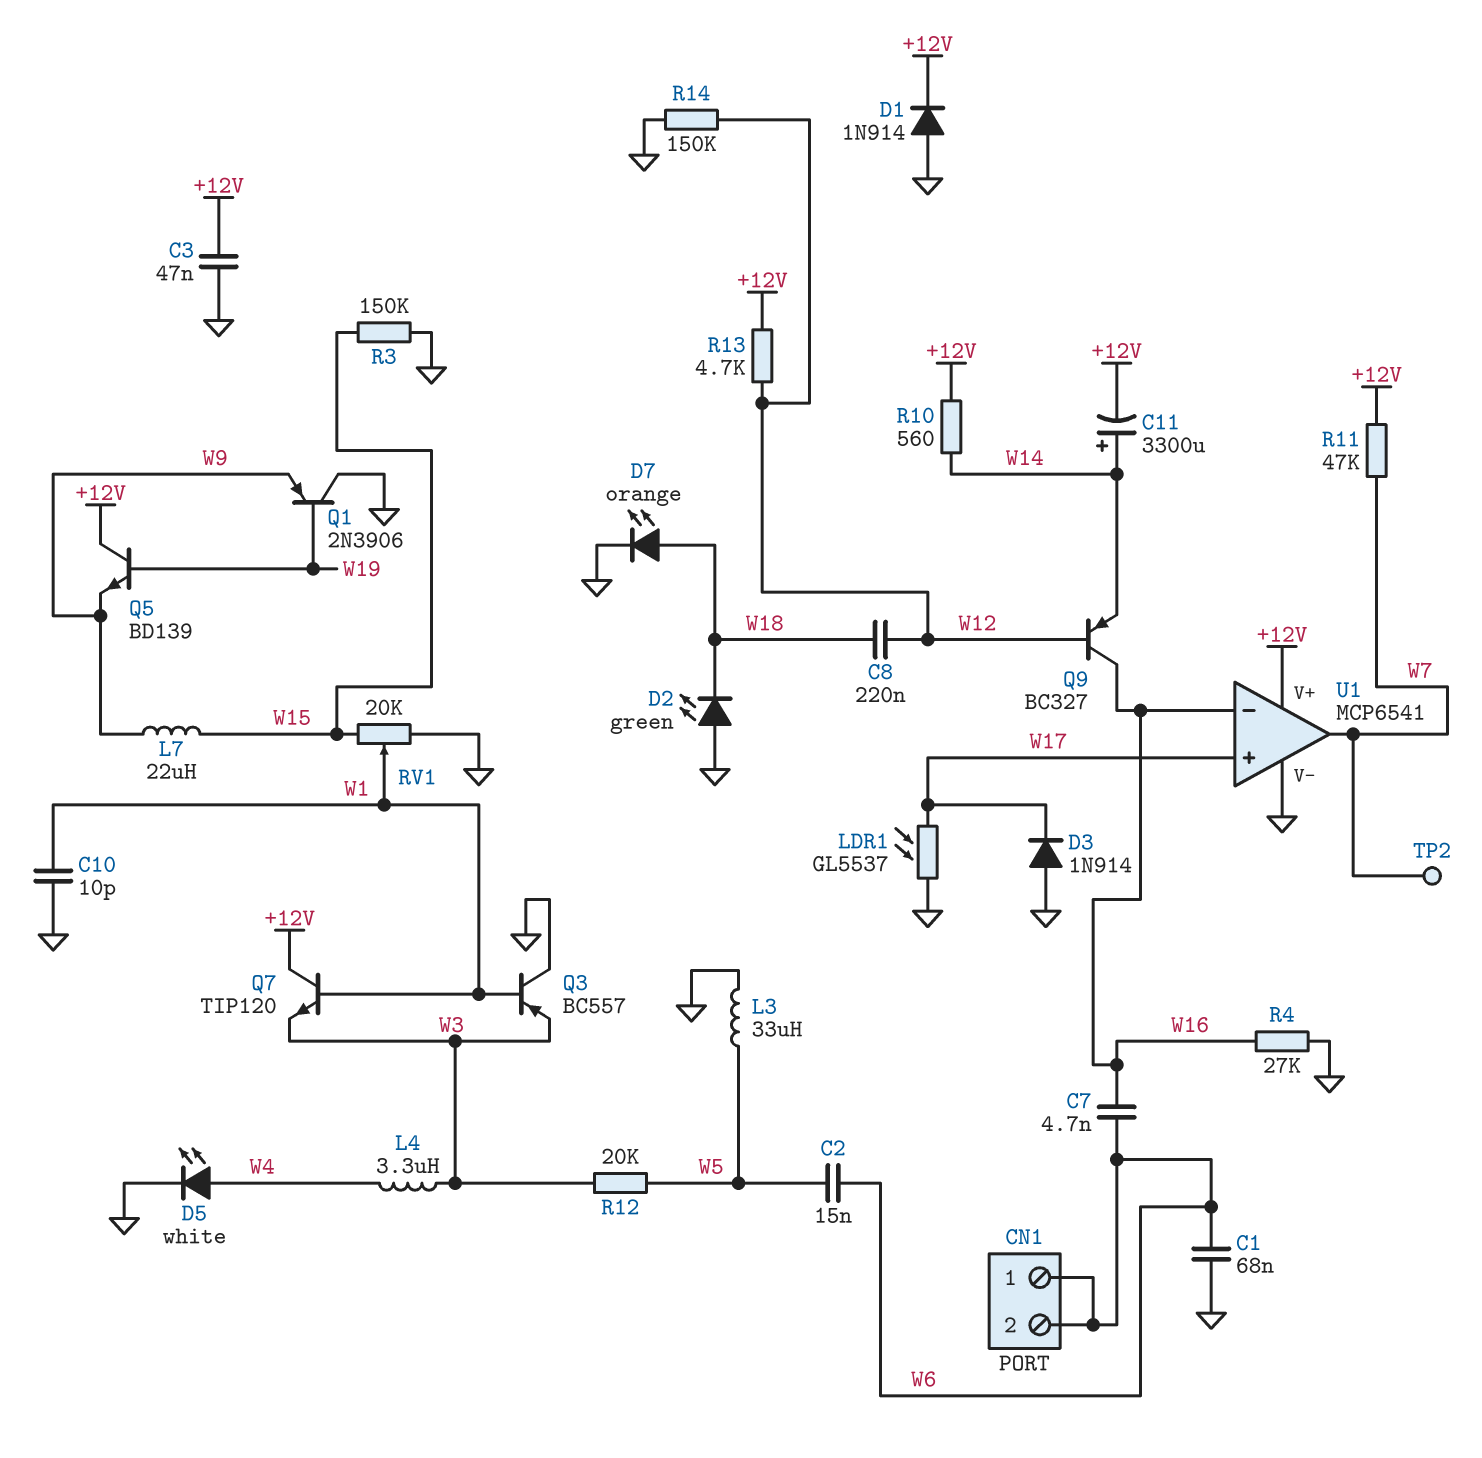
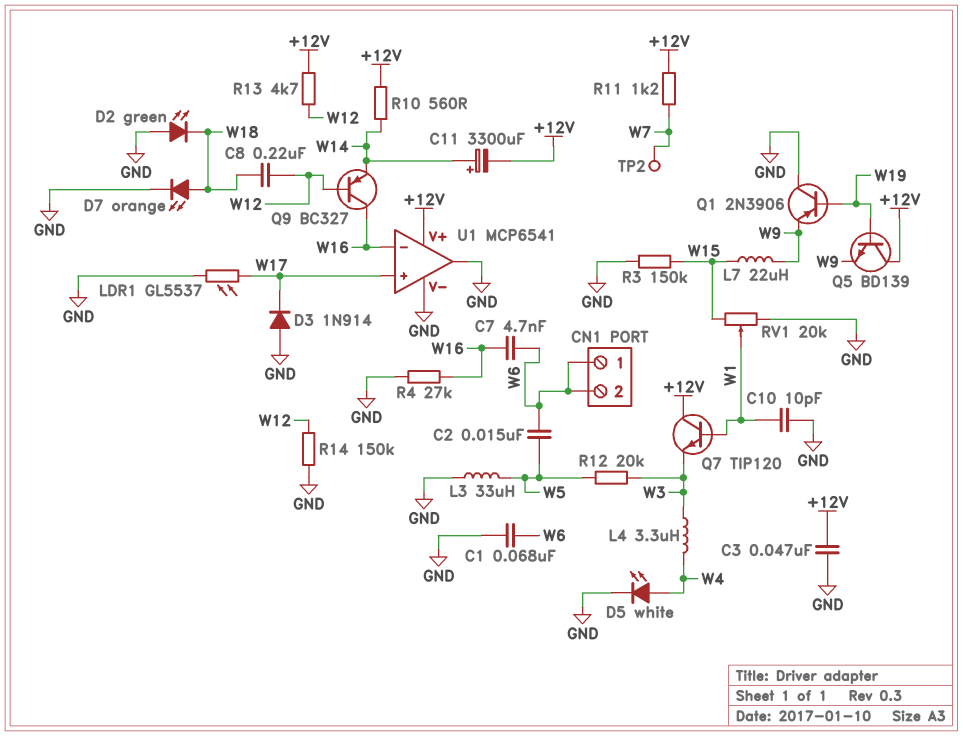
D1: diode 1N914 (A GND, K +12V) -> none
Q3: PNP BC557 (B W1, C GND, E W3) -> none
R11: 47k (+12V, W7) -> 1.2k (+12V, W7)
U1 pin out: W7 -> GND

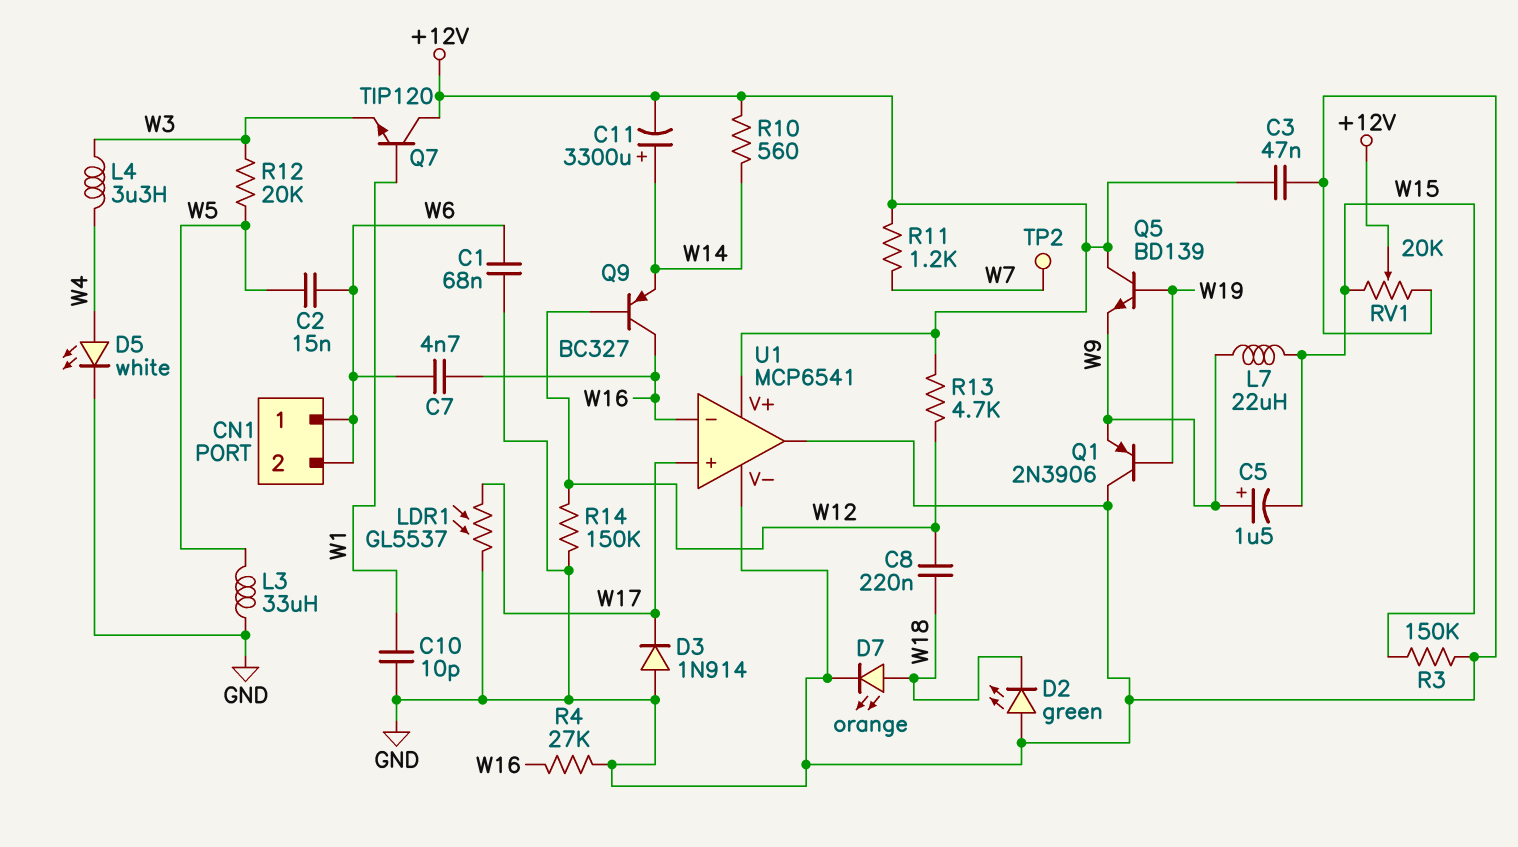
C5: none -> 1.5uF (plus W9, minus W15)
RV1: 20k (GND, W15, wiper W1) -> 20k (GND, W15, wiper +12V)

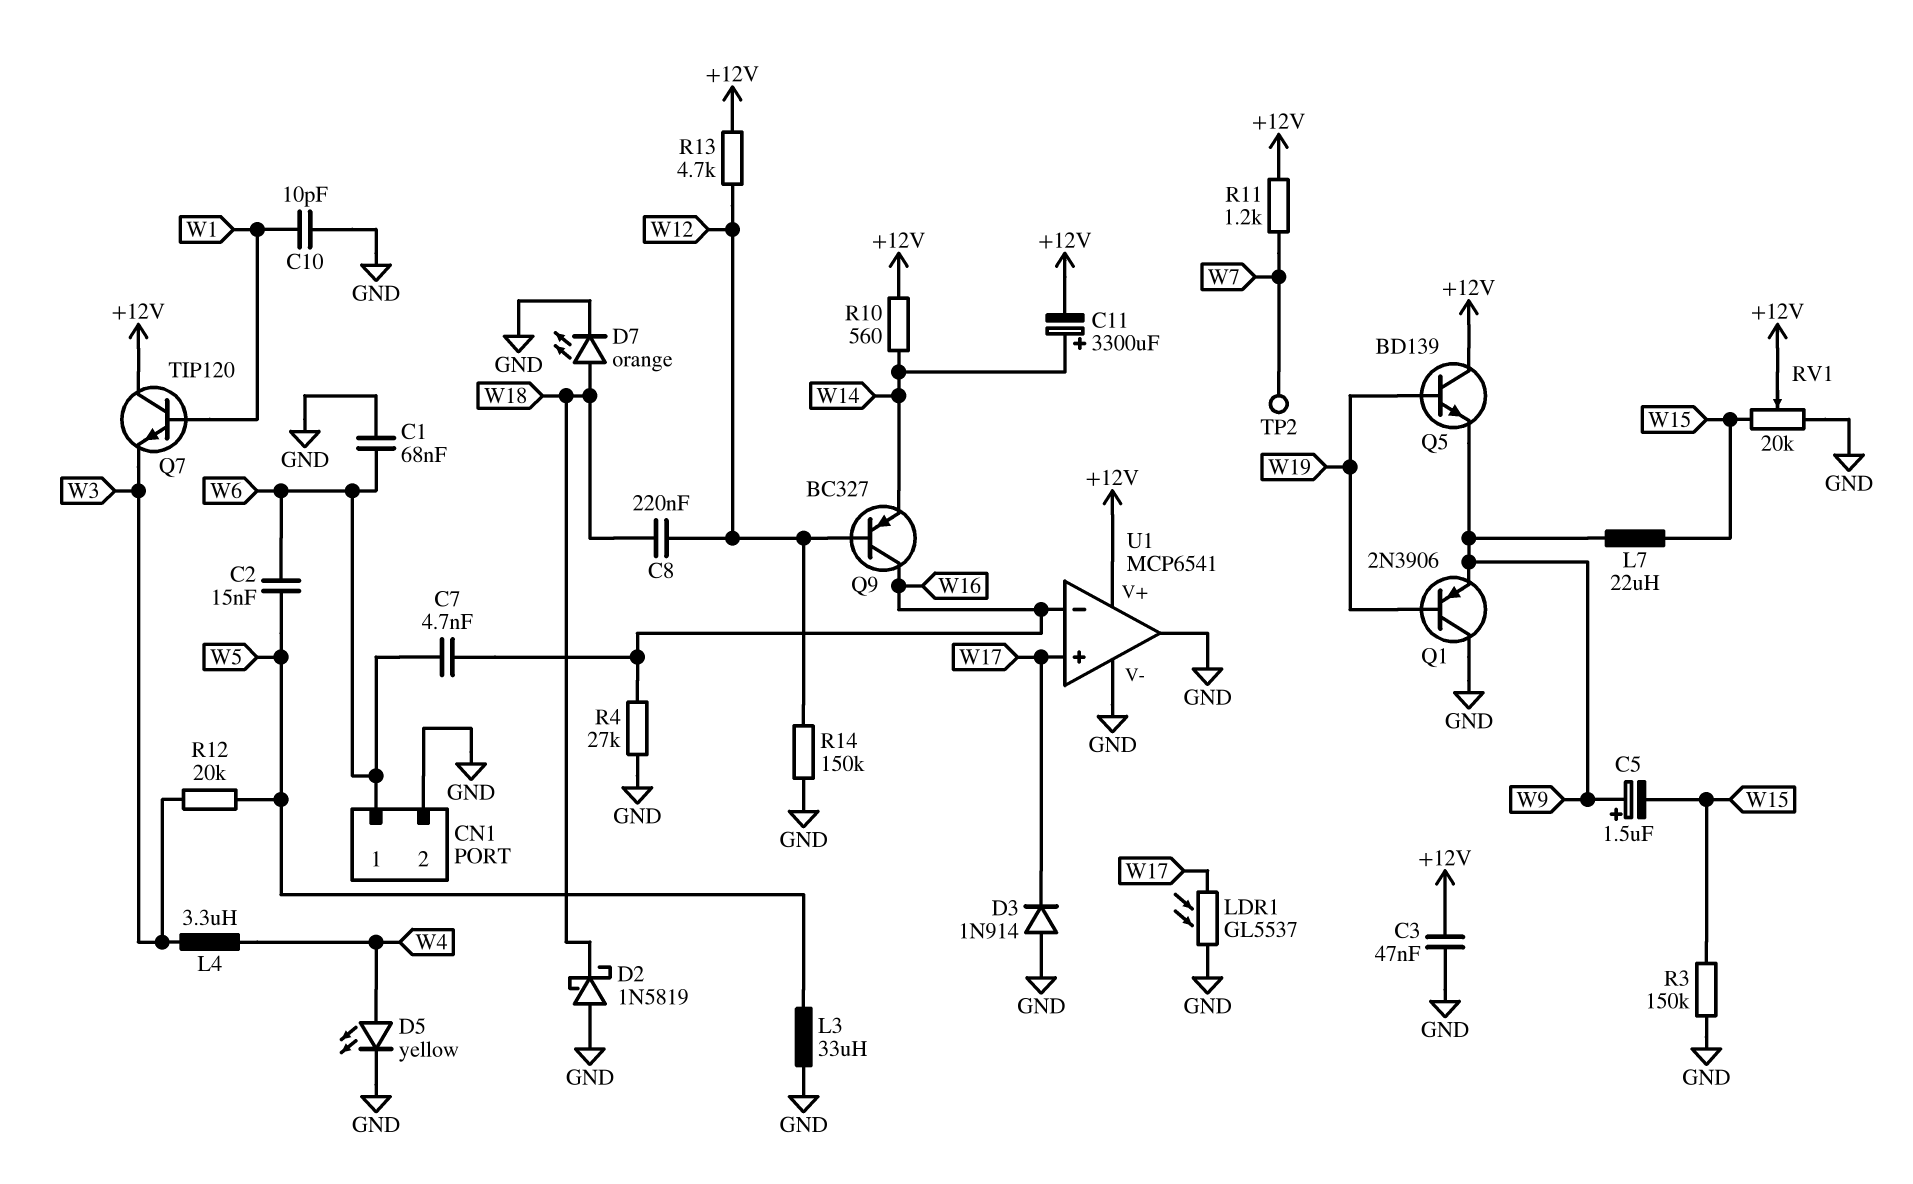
CN1 pin 2: W6 -> GND
D2: LED green (A GND, K W18) -> schottky 1N5819 (A GND, K W18)
D5: LED white (A W4, K GND) -> LED yellow (A W4, K GND)

